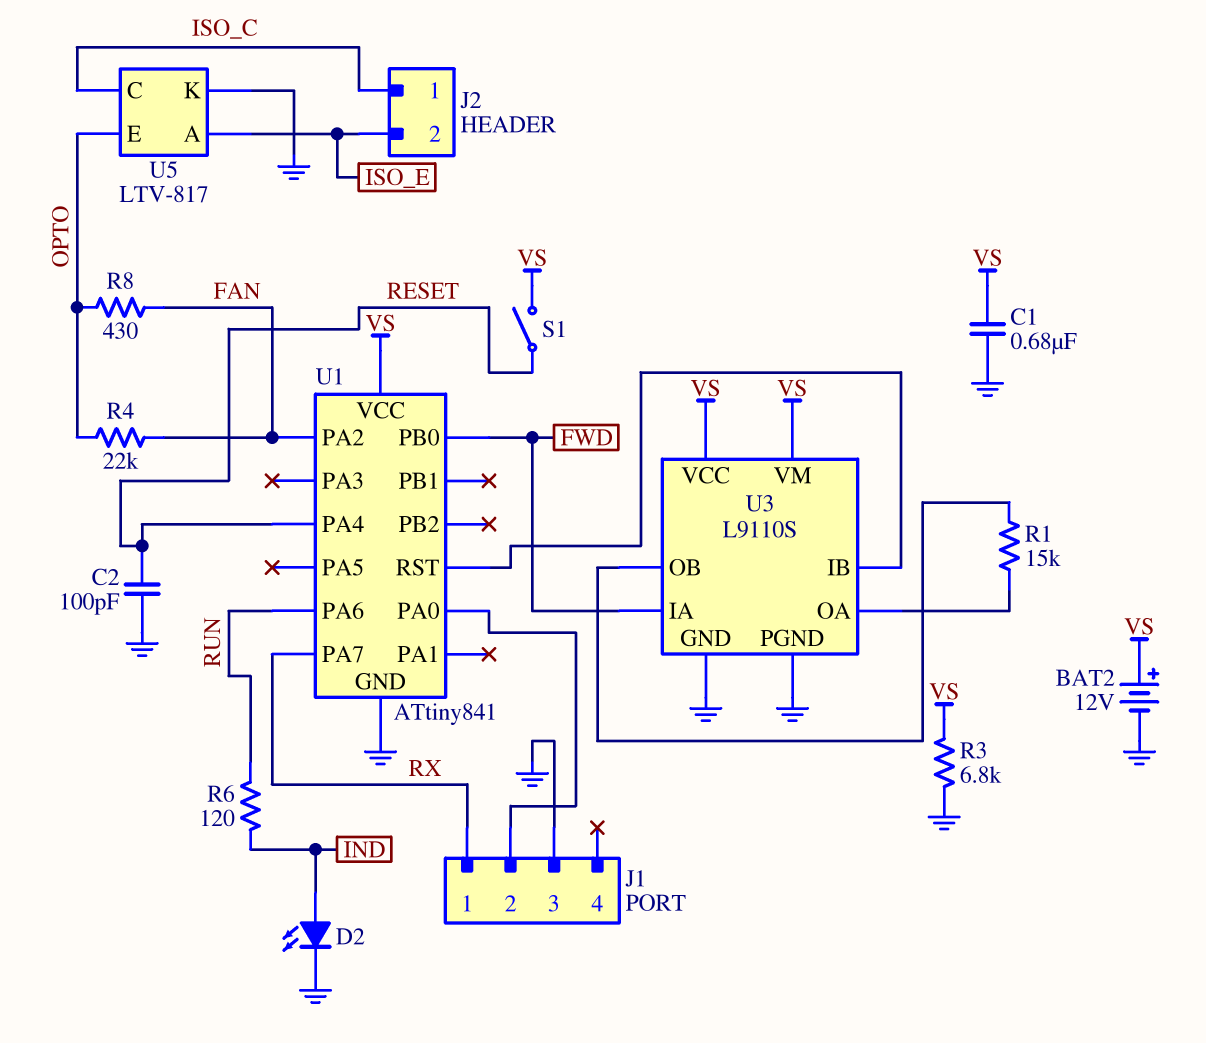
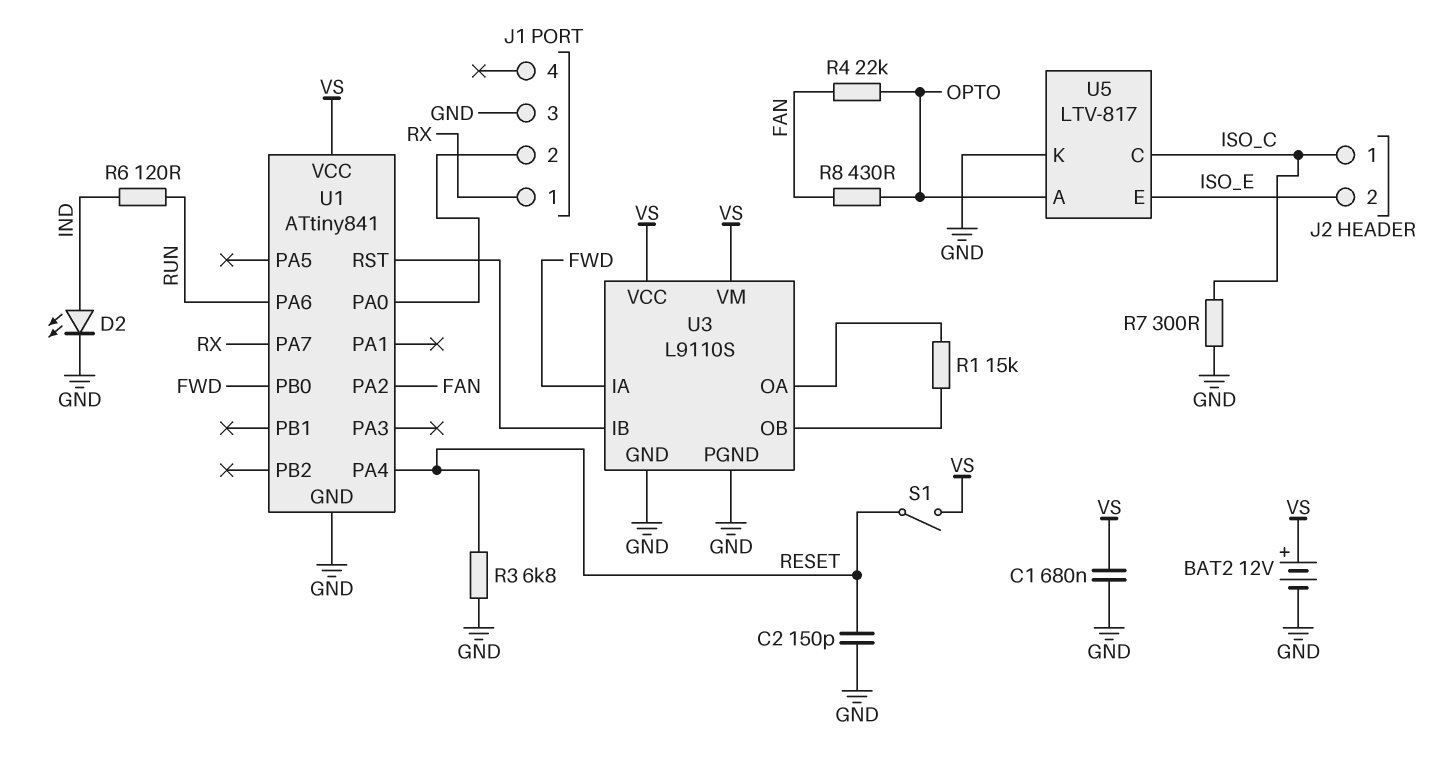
C2: 100pF (GND, RESET) -> 150pF (GND, RESET)
R3: 6.8k (GND, VS) -> 6.8k (GND, RESET)
R7: none -> 300 (GND, ISO_C)
U5 pin A: ISO_E -> OPTO
U5 pin E: OPTO -> ISO_E

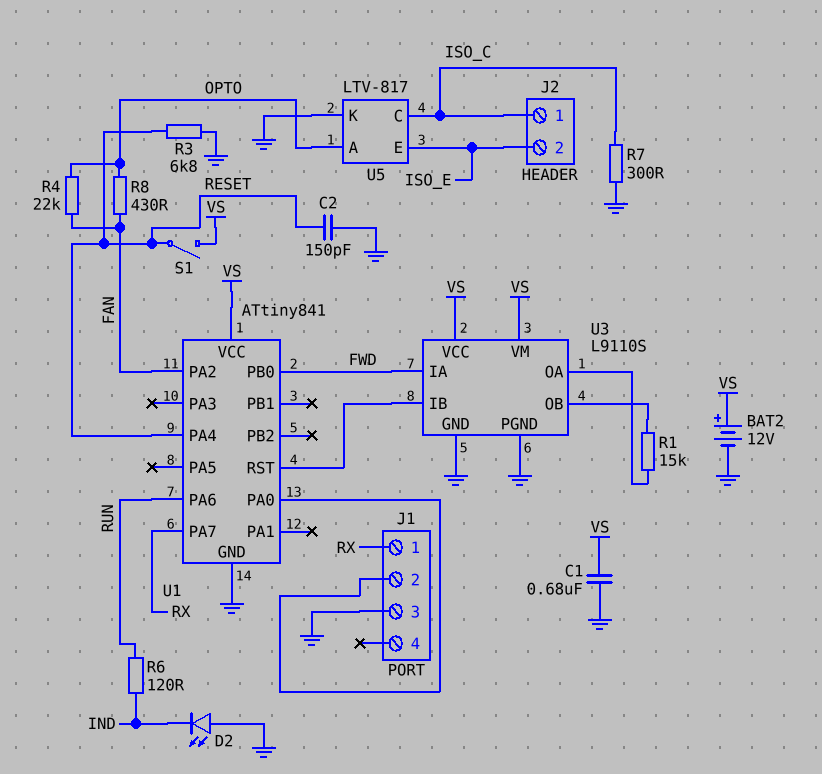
D2: LED (A IND, K GND) -> LED (A GND, K IND)

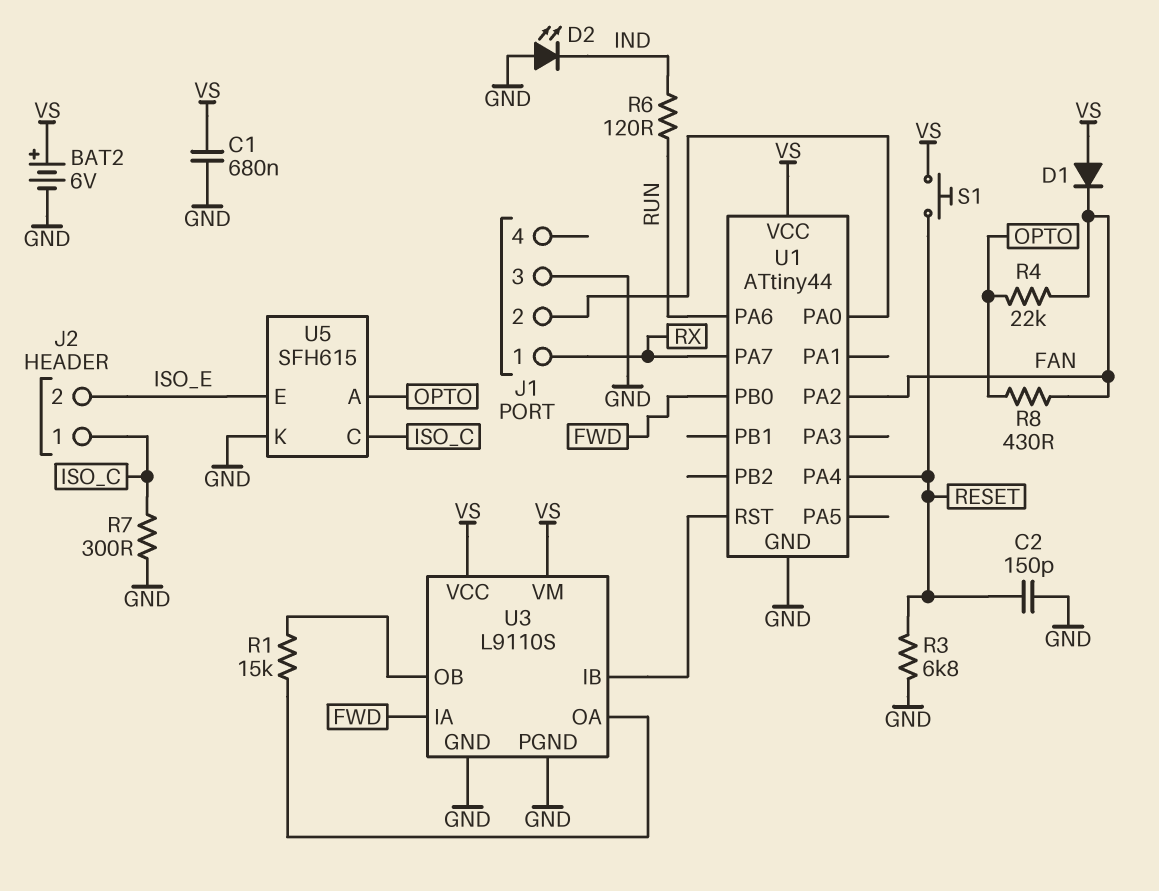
BAT2: 12V (plus VS, minus GND) -> 6V (plus VS, minus GND)
D1: none -> diode (A VS, K FAN)
S1: switch (RESET, VS) -> button (RESET, VS)
U1: ATtiny841 -> ATtiny44
U5: LTV-817 -> SFH615

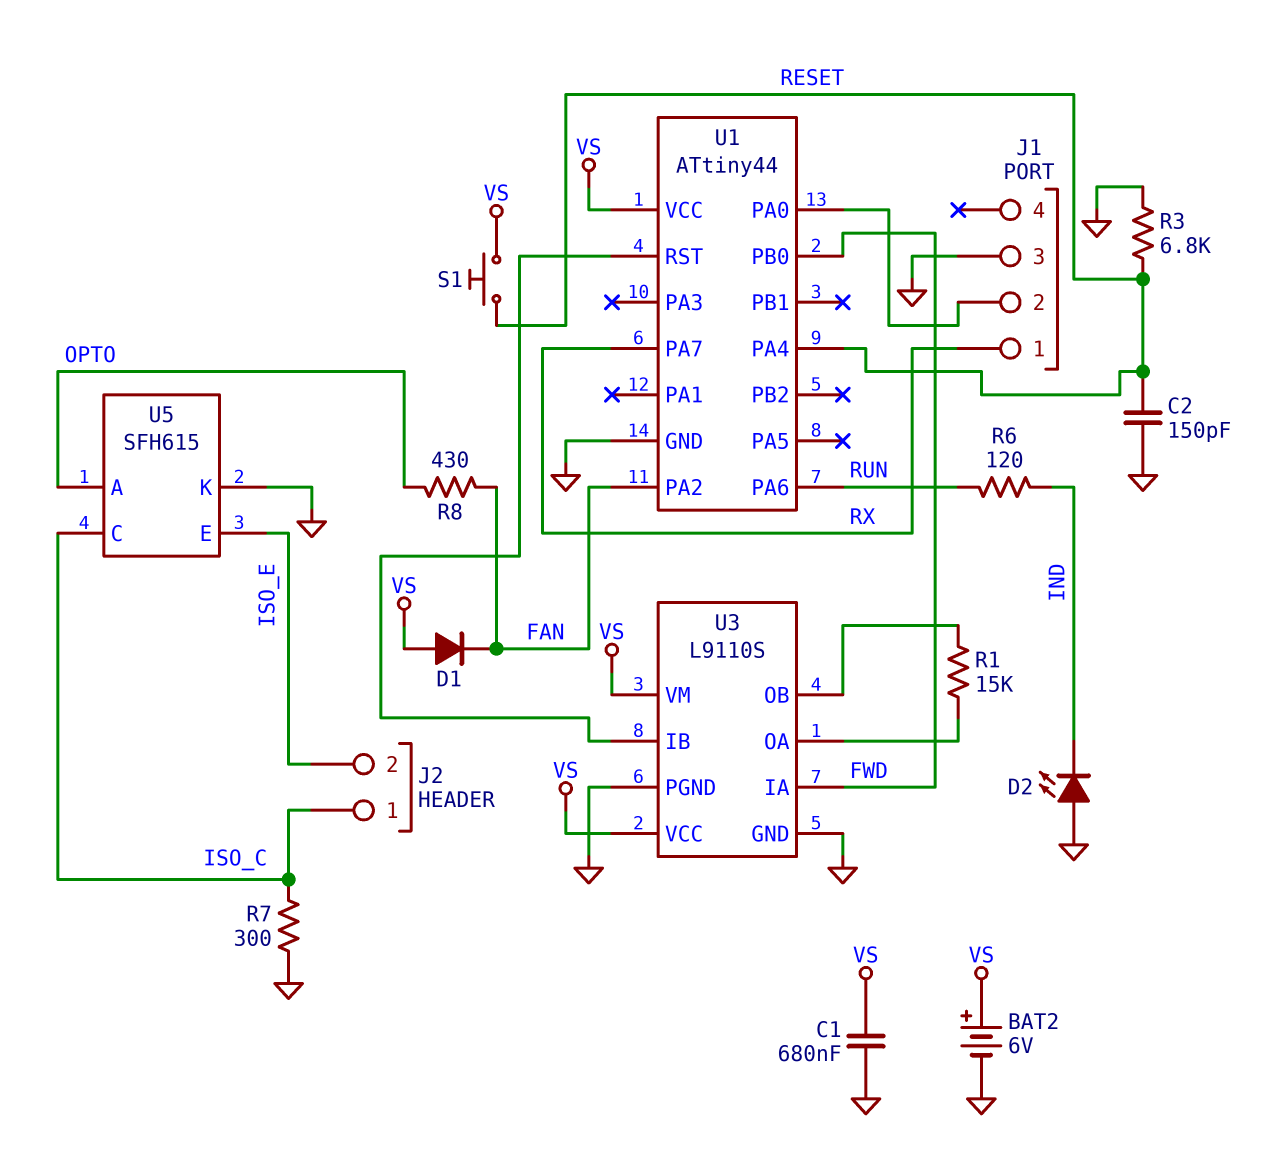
R4: 22k (FAN, OPTO) -> none

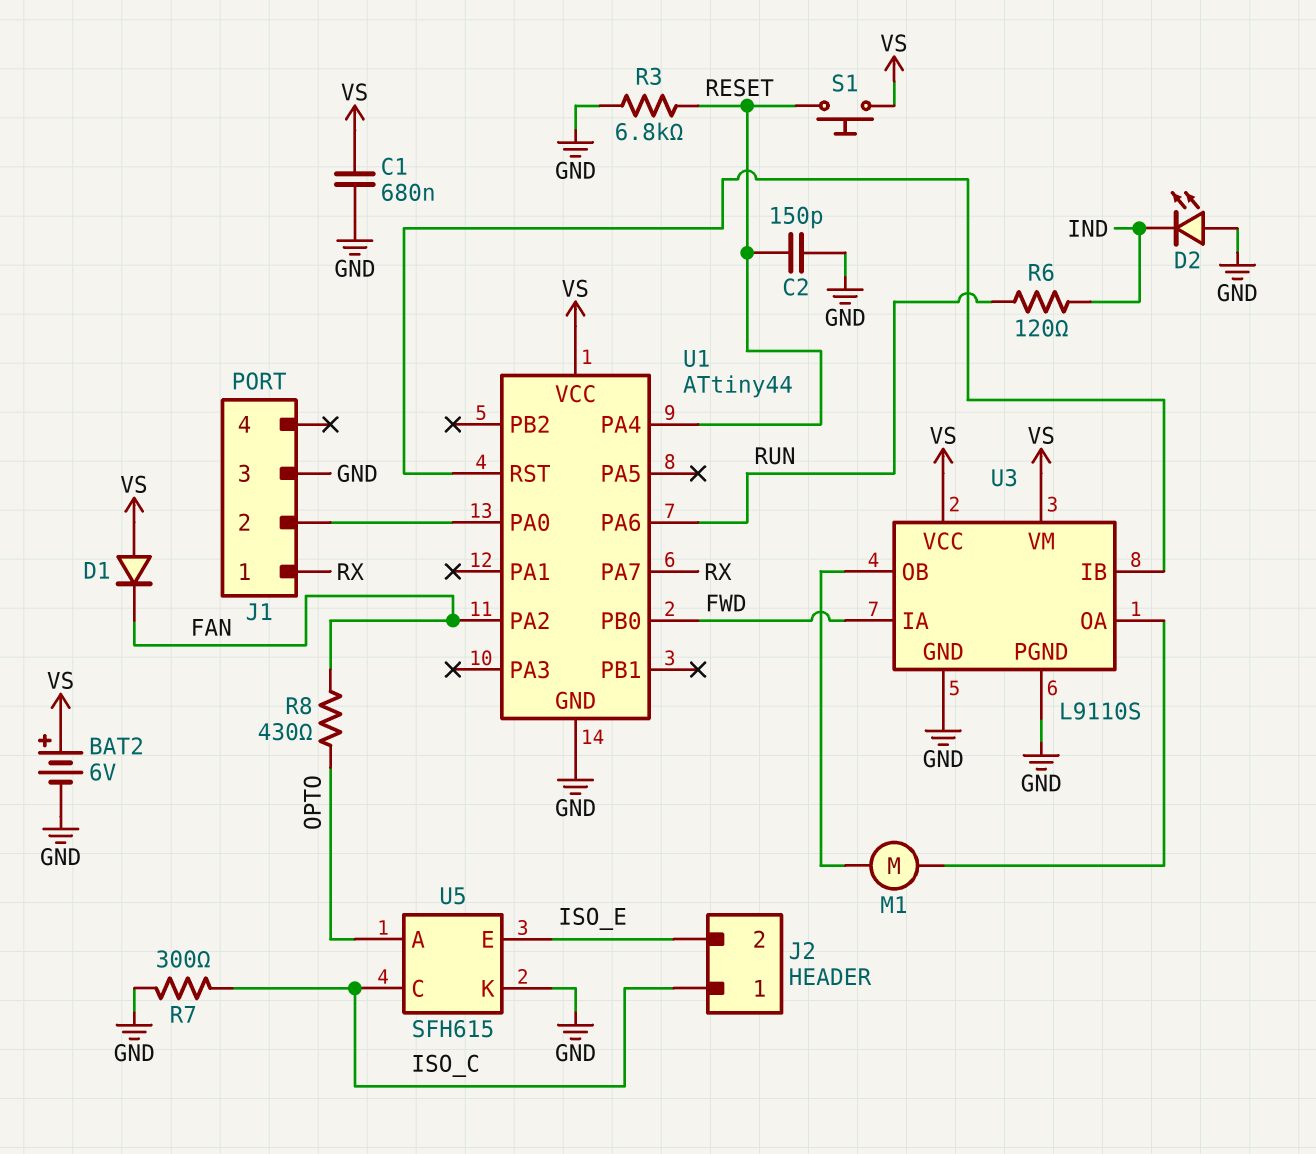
M1: none -> motor (U3/OA, U3/OB)
R1: 15k (U3/OA, U3/OB) -> none

